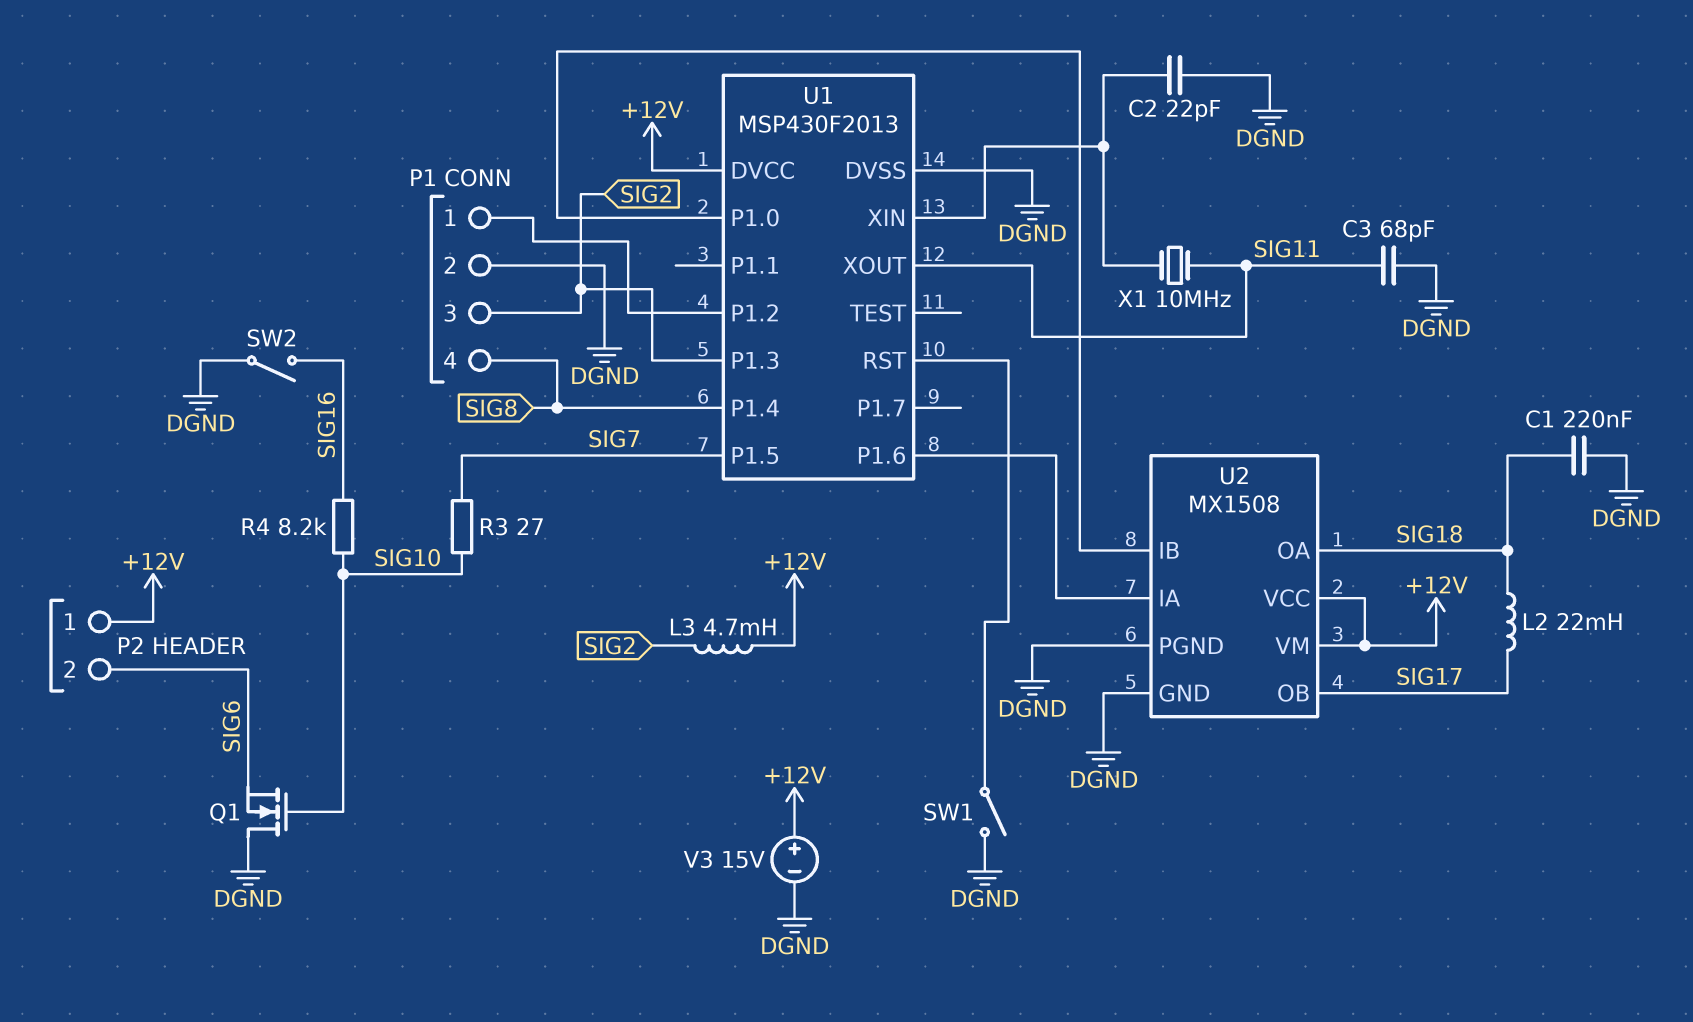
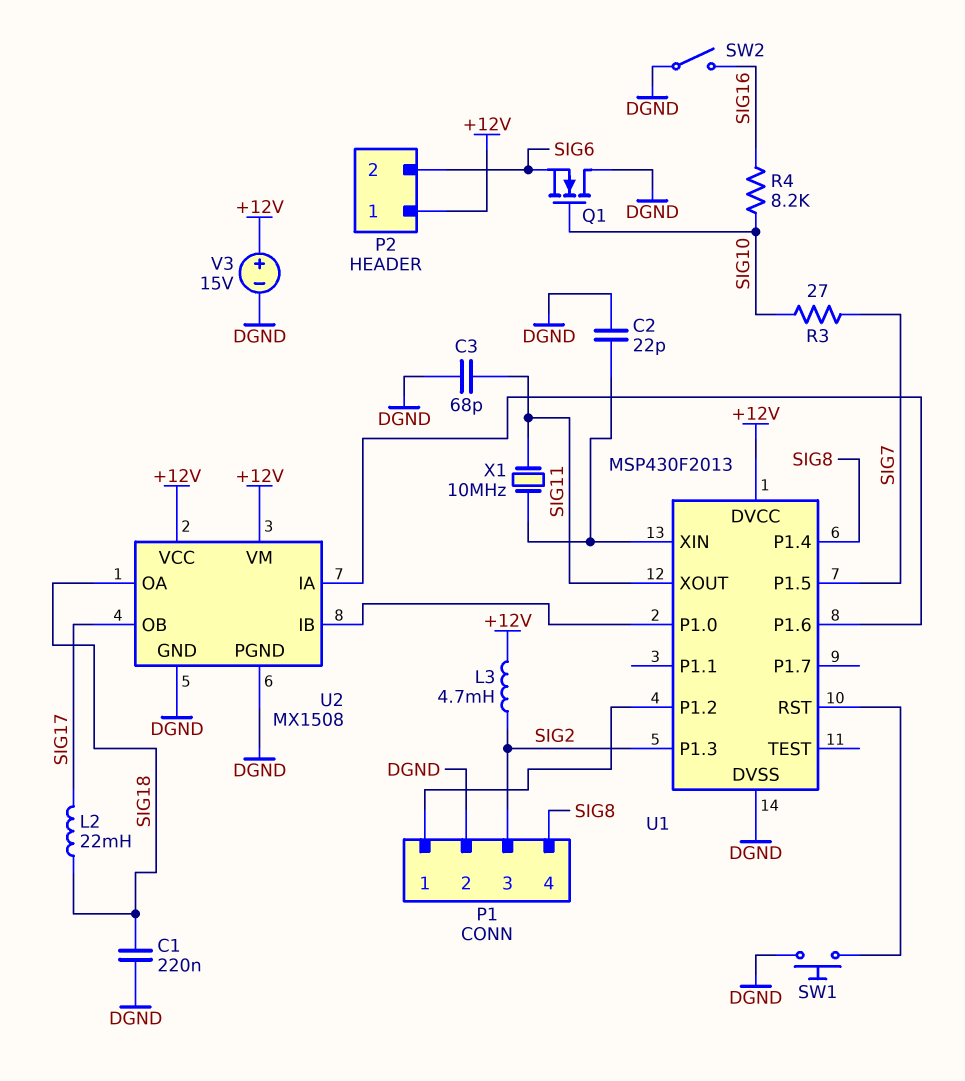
SW1: switch (DGND, U1/RST) -> button (DGND, U1/RST)

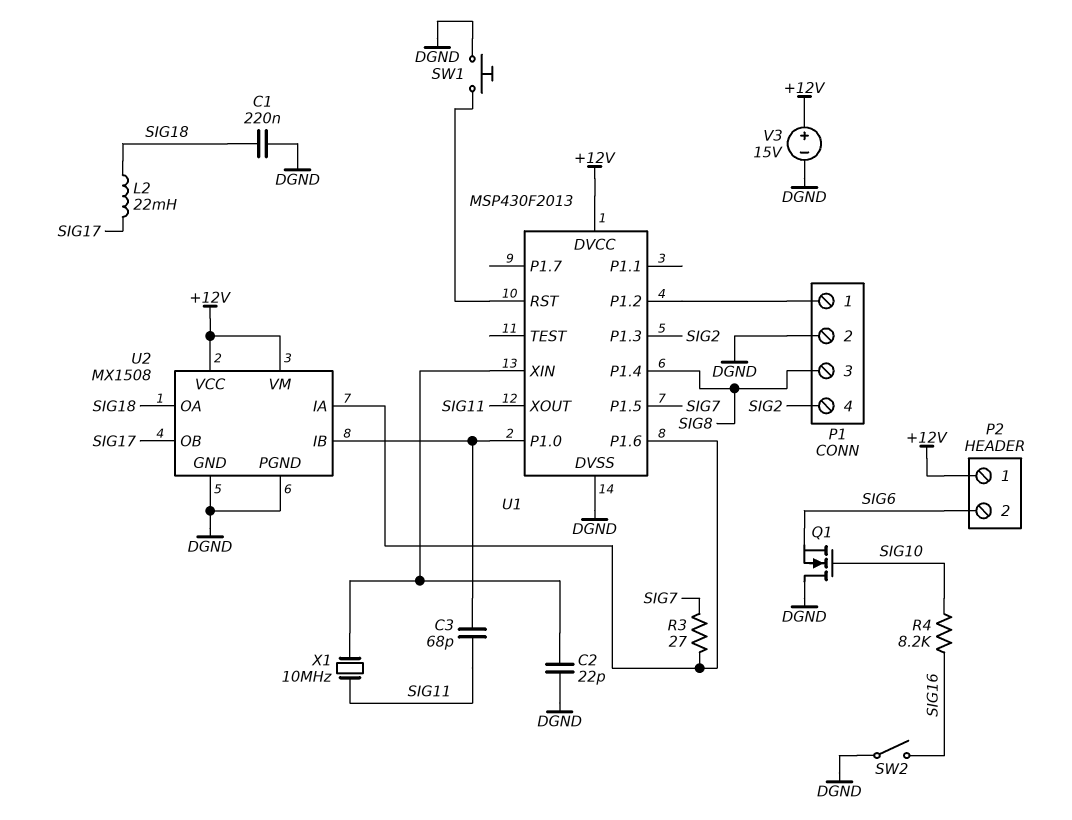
C3: 68pF (DGND, SIG11) -> 68pF (SIG11, U1/P1.0)
L3: 4.7mH (+12V, SIG2) -> none
P1 pin 3: SIG2 -> SIG8
P1 pin 4: SIG8 -> SIG2
R3: 27 (SIG7, SIG10) -> 27 (SIG7, U1/P1.6)

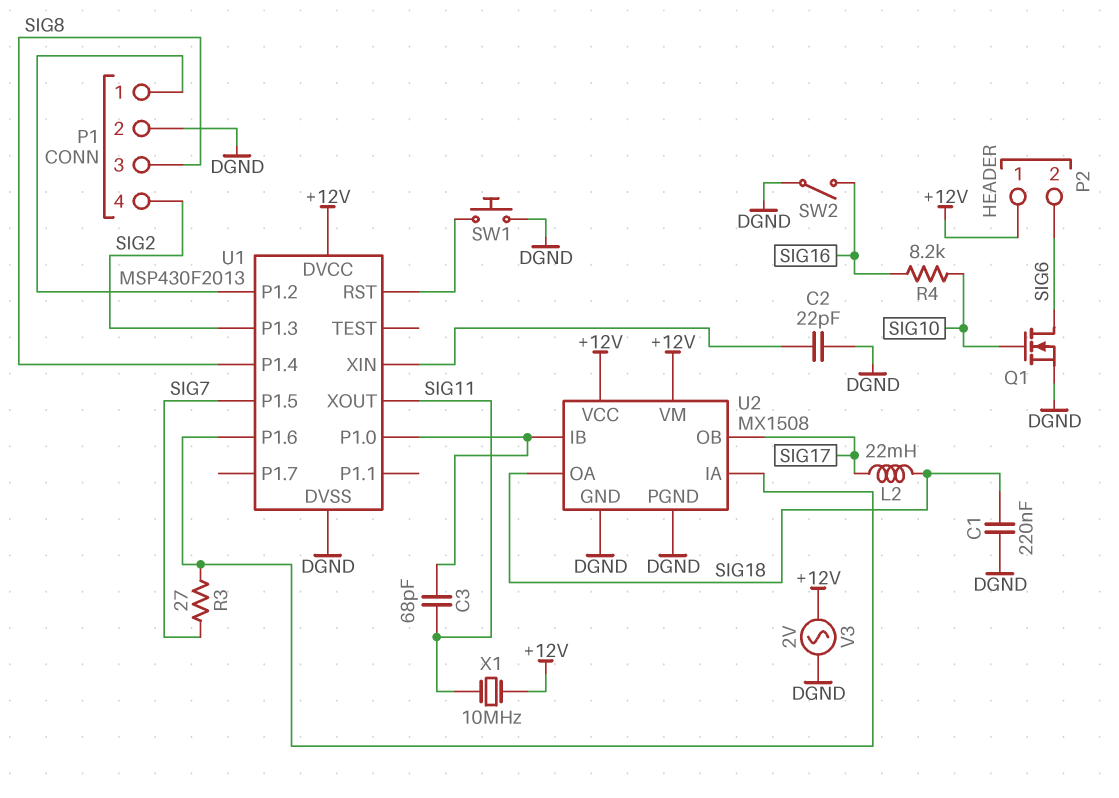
Q1: NMOS (G SIG10, D DGND, S SIG6) -> NMOS (G SIG10, D SIG6, S DGND)
V3: 15V (plus +12V, minus DGND) -> AC 2V (+12V, DGND)
X1: 10MHz (SIG11, U1/XIN) -> 10MHz (+12V, SIG11)

